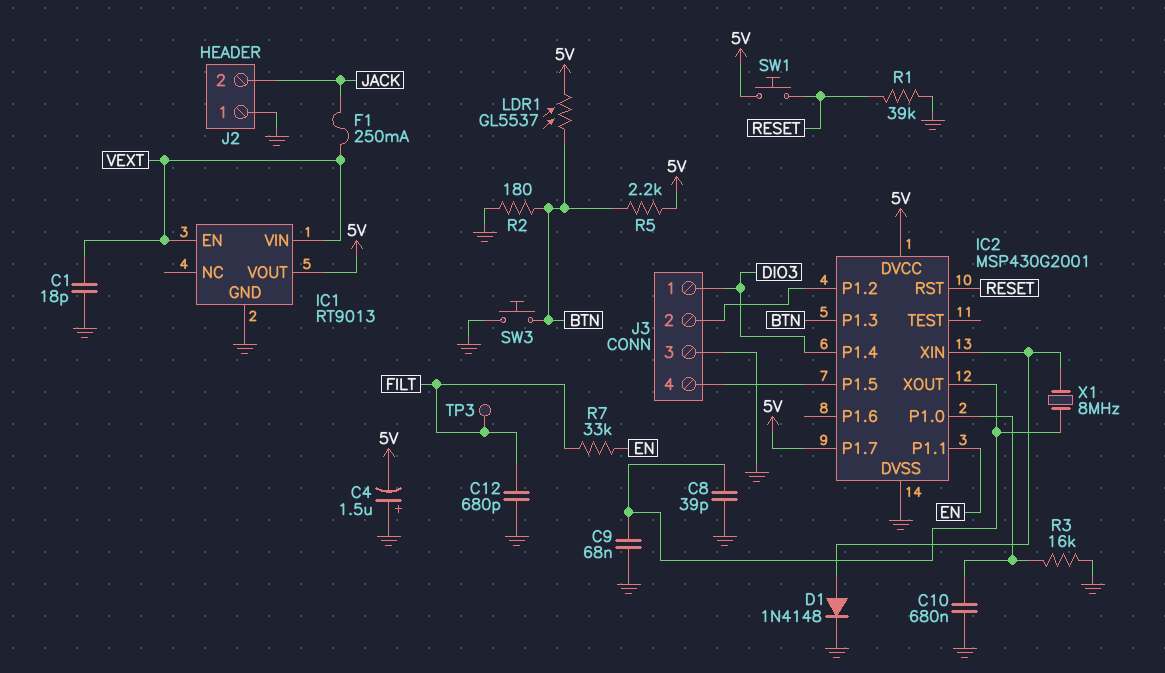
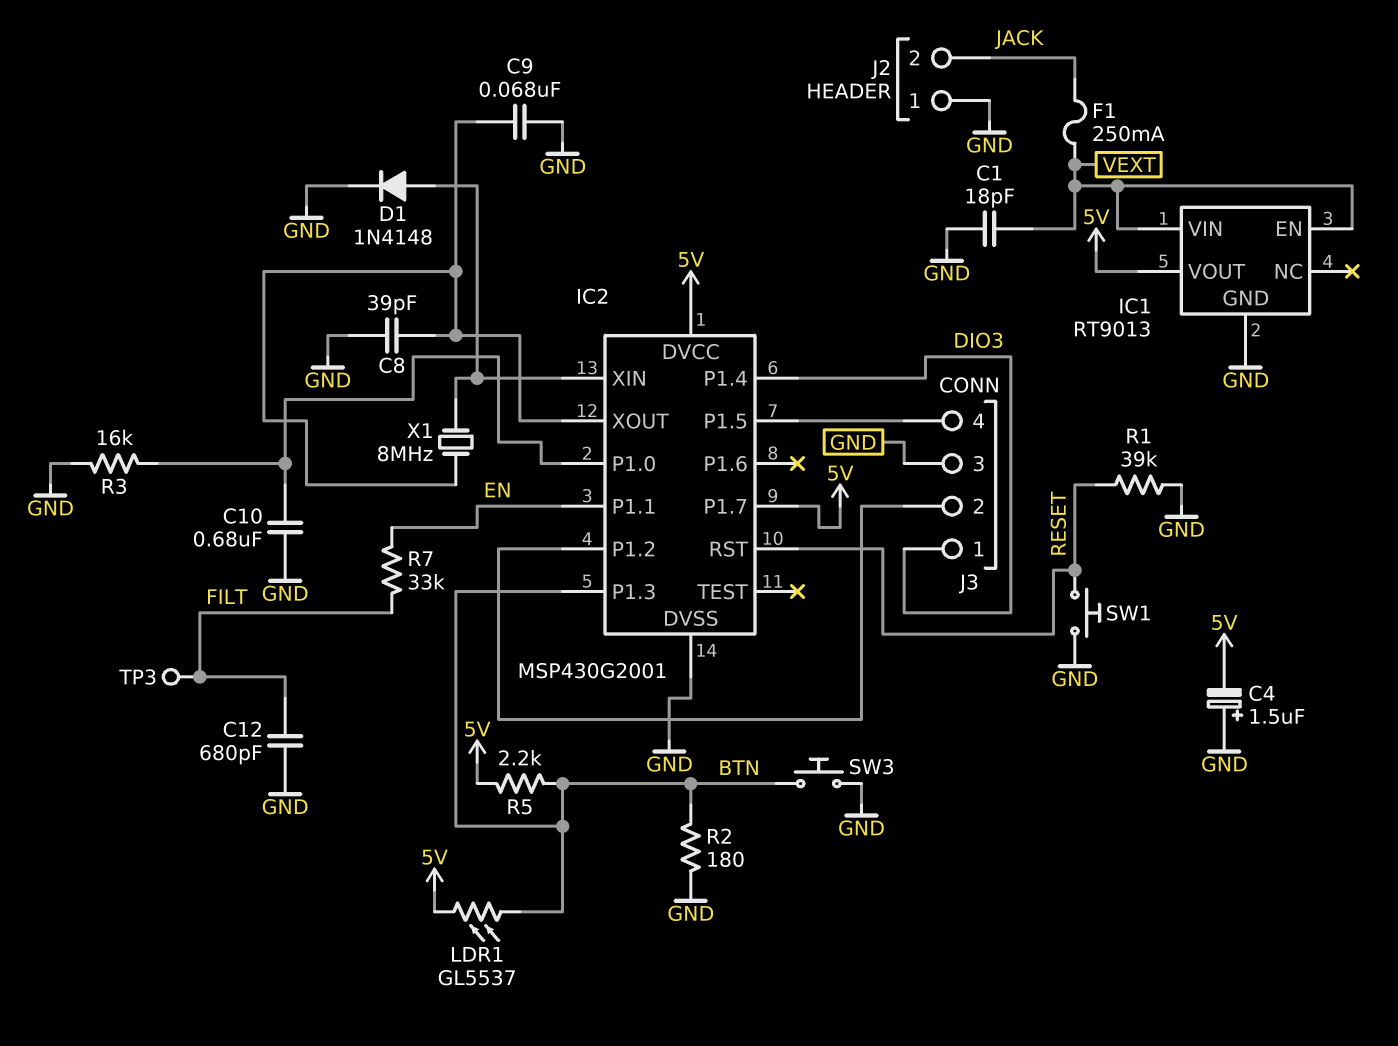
SW1: button (5V, RESET) -> button (GND, RESET)

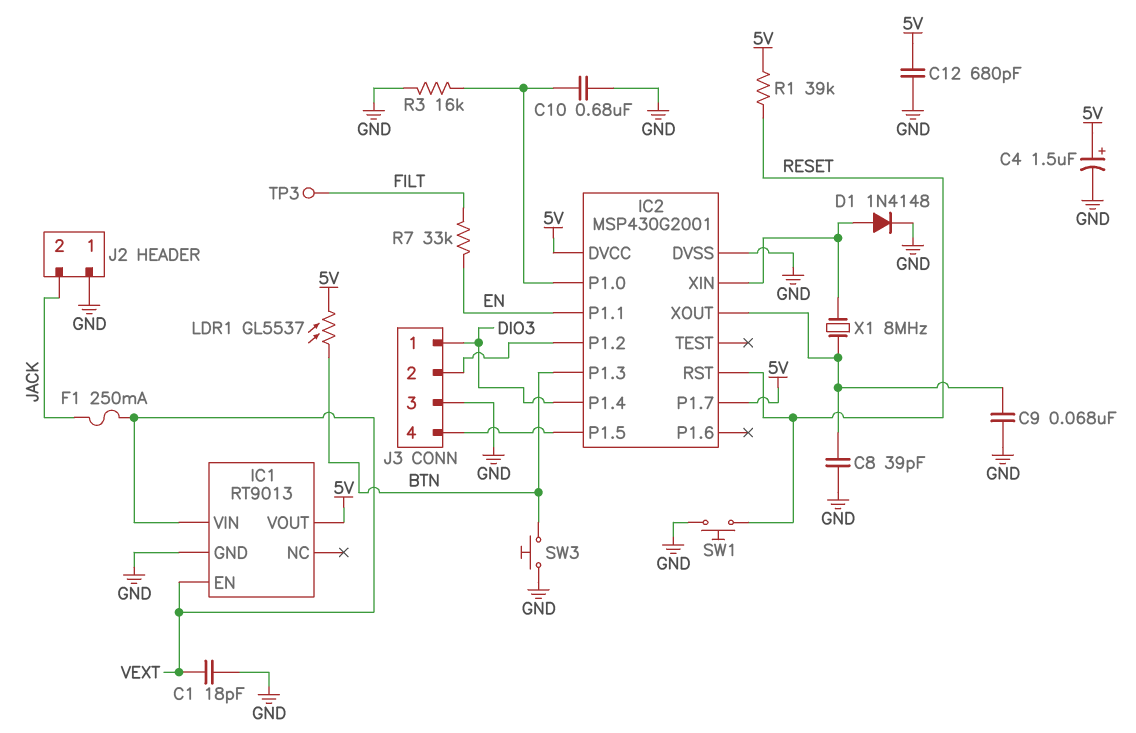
C4: 1.5uF (plus GND, minus 5V) -> 1.5uF (plus 5V, minus GND)
C12: 680pF (FILT, GND) -> 680pF (5V, GND)
R1: 39k (GND, RESET) -> 39k (5V, RESET)
R2: 180 (BTN, GND) -> none
R5: 2.2k (5V, BTN) -> none

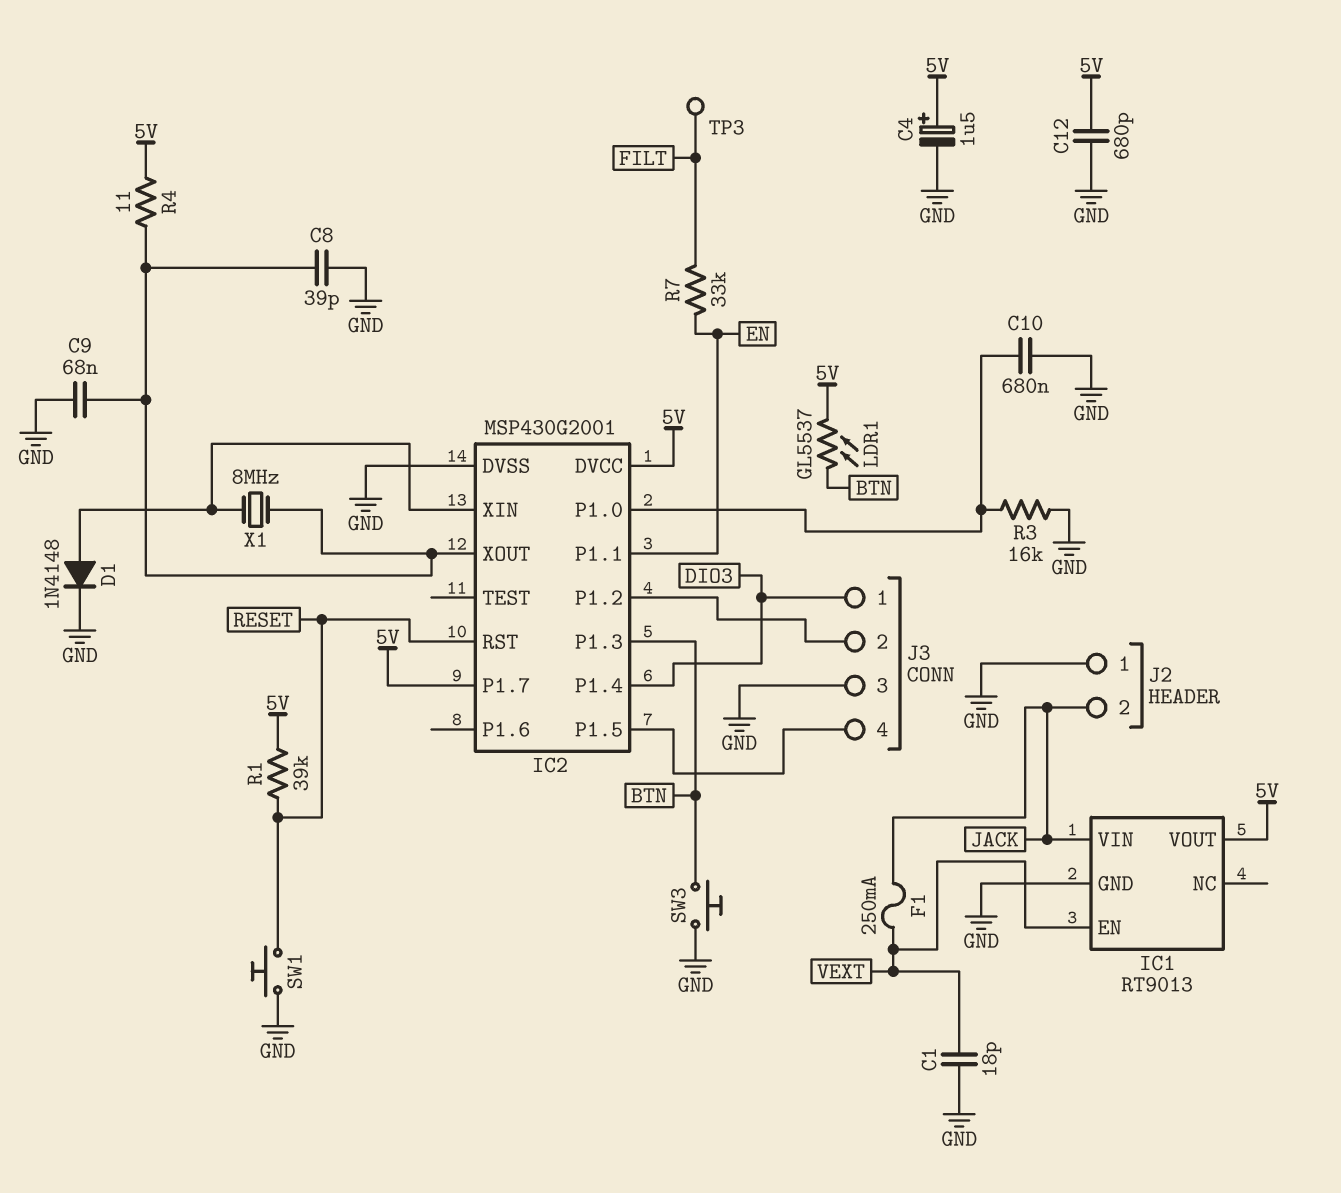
IC1 pin VIN: VEXT -> JACK
R4: none -> 11 (5V, IC2/XOUT)

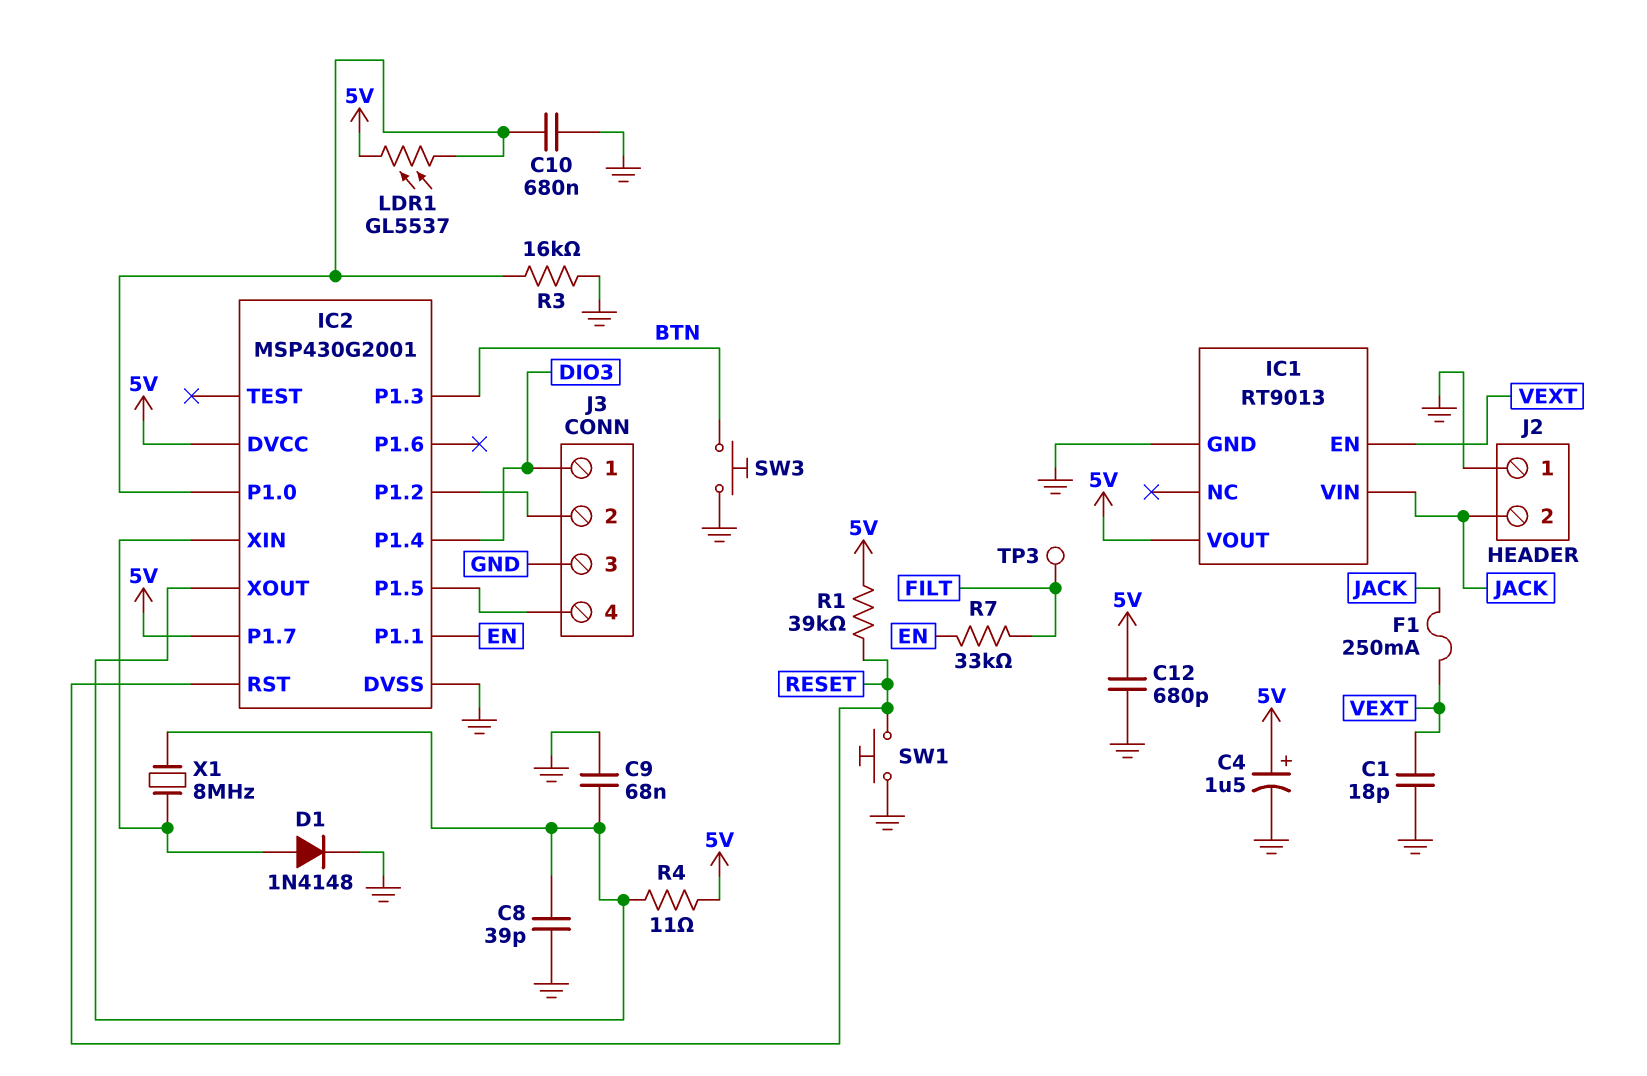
LDR1: GL5537 (5V, BTN) -> GL5537 (5V, IC2/P1.0)

